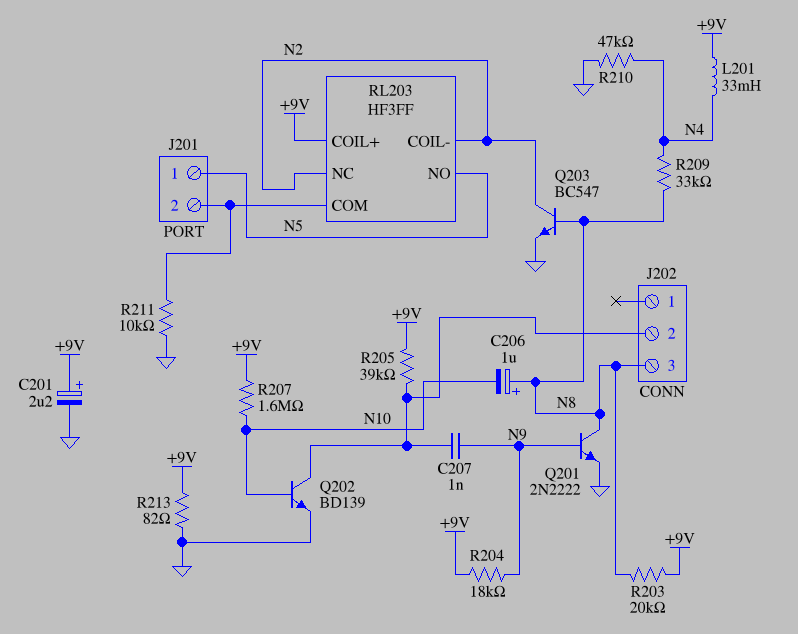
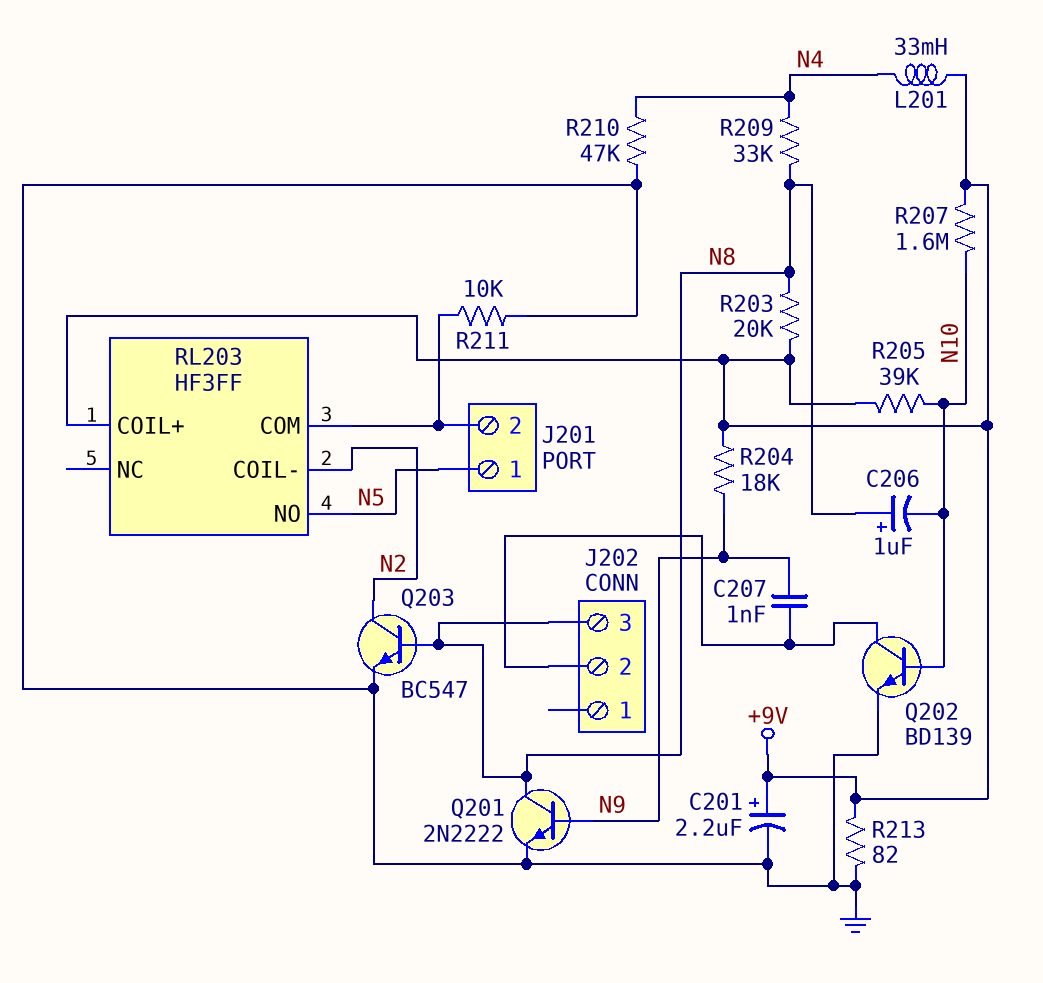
R205: 39k (+9V, J202/2) -> 39k (+9V, N10)
RL203 pin NC: N2 -> none

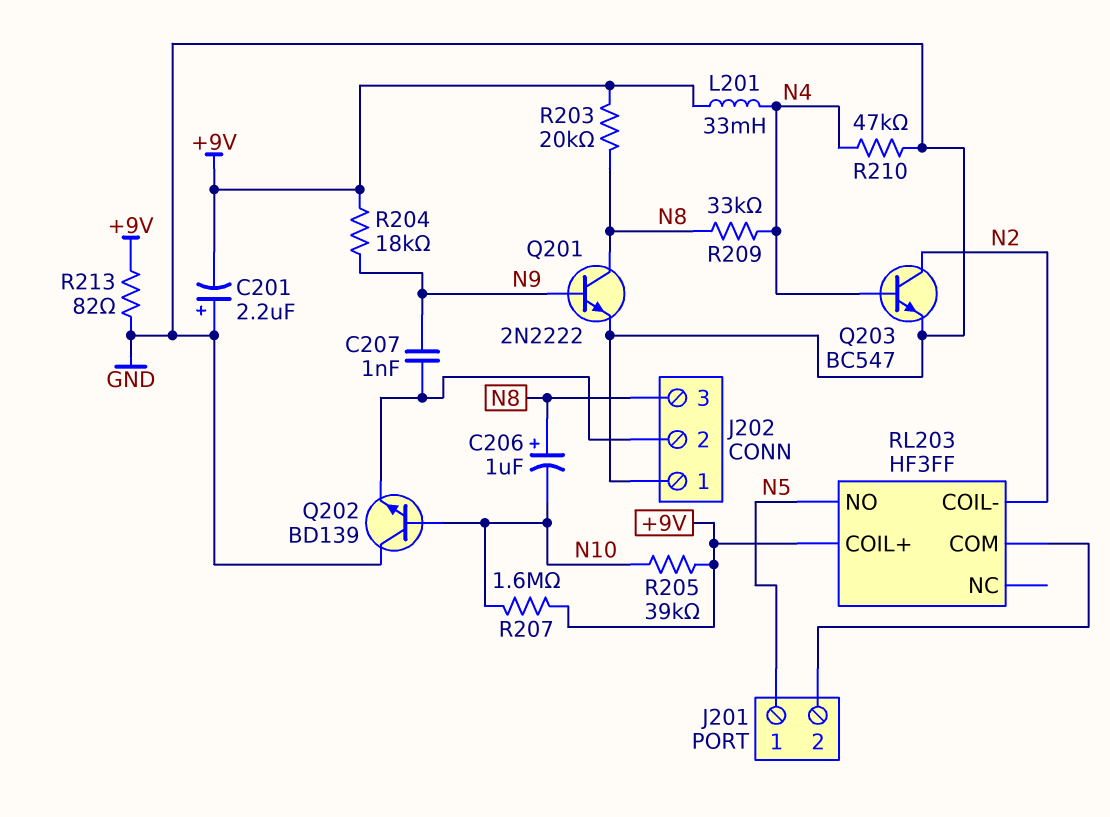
C201: 2.2uF (plus +9V, minus GND) -> 2.2uF (plus GND, minus +9V)
J202 pin 1: none -> GND
Q202: NPN BD139 (B N10, C J202/2, E GND) -> NPN BD139 (B N10, C GND, E J202/2)
Q203: NPN BC547 (B N8, C N2, E GND) -> NPN BC547 (B N4, C N2, E GND)
R211: 10k (GND, J201/2) -> none

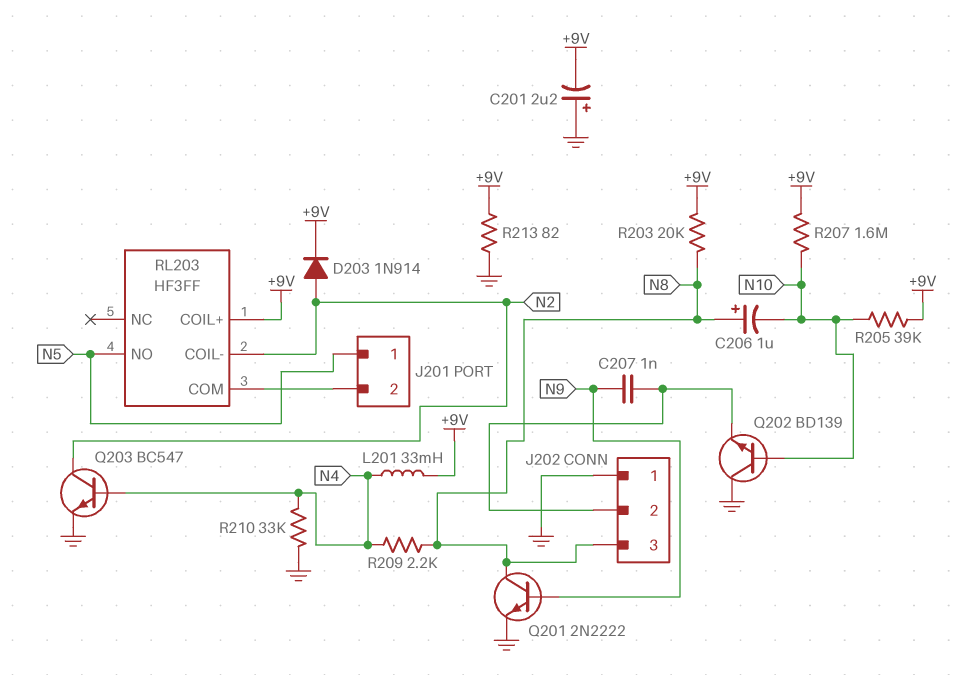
D203: none -> diode 1N914 (A N2, K +9V)
R204: 18k (+9V, N9) -> none
R209: 33k (N4, N8) -> 2.2k (N4, N8)
R210: 47k (GND, N4) -> 33k (GND, N4)

